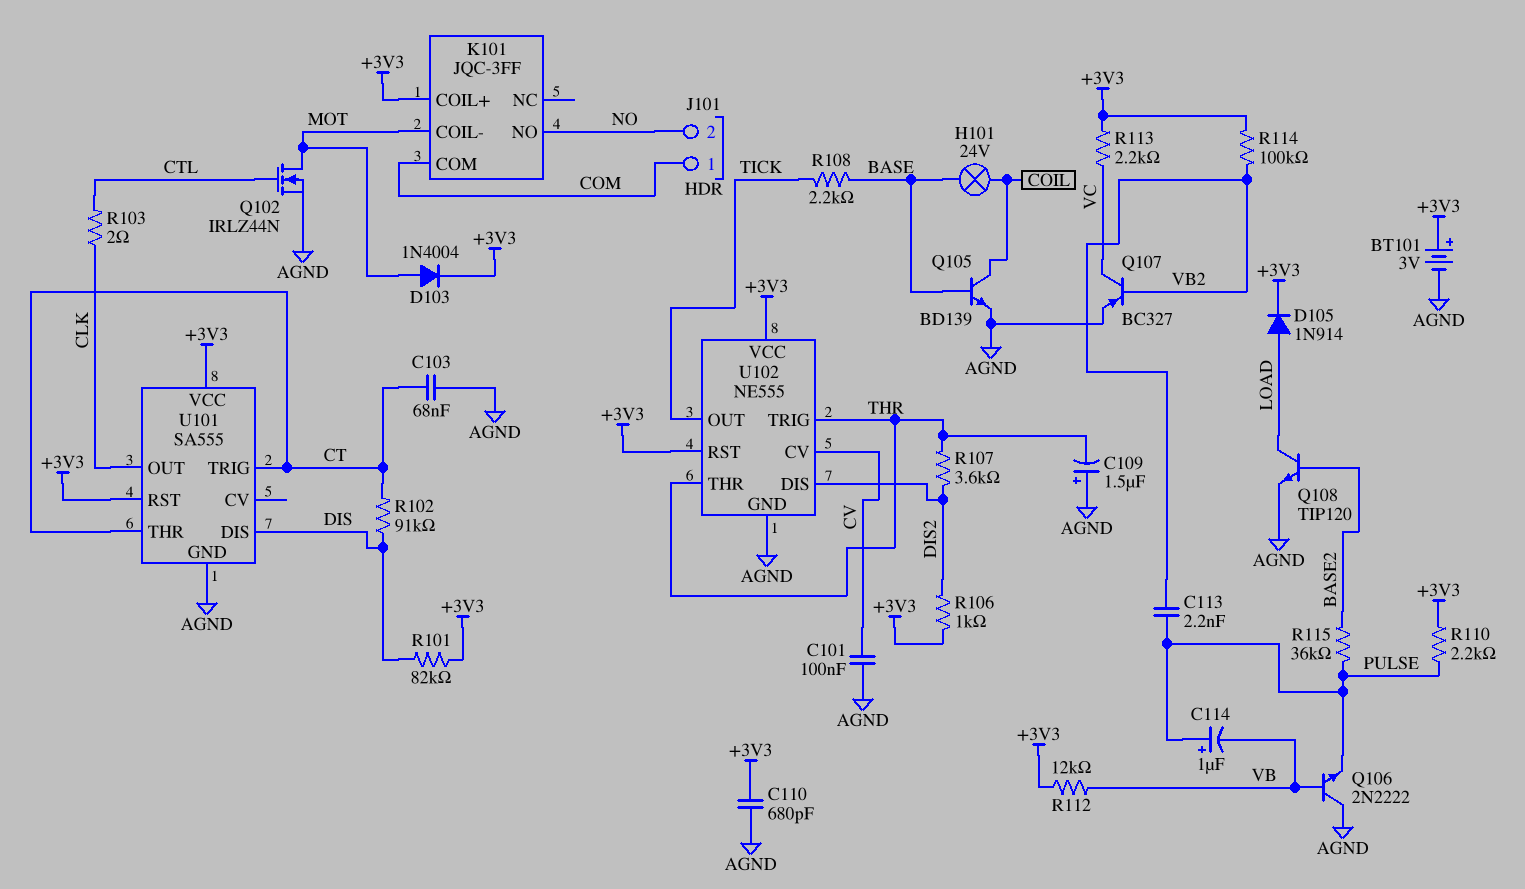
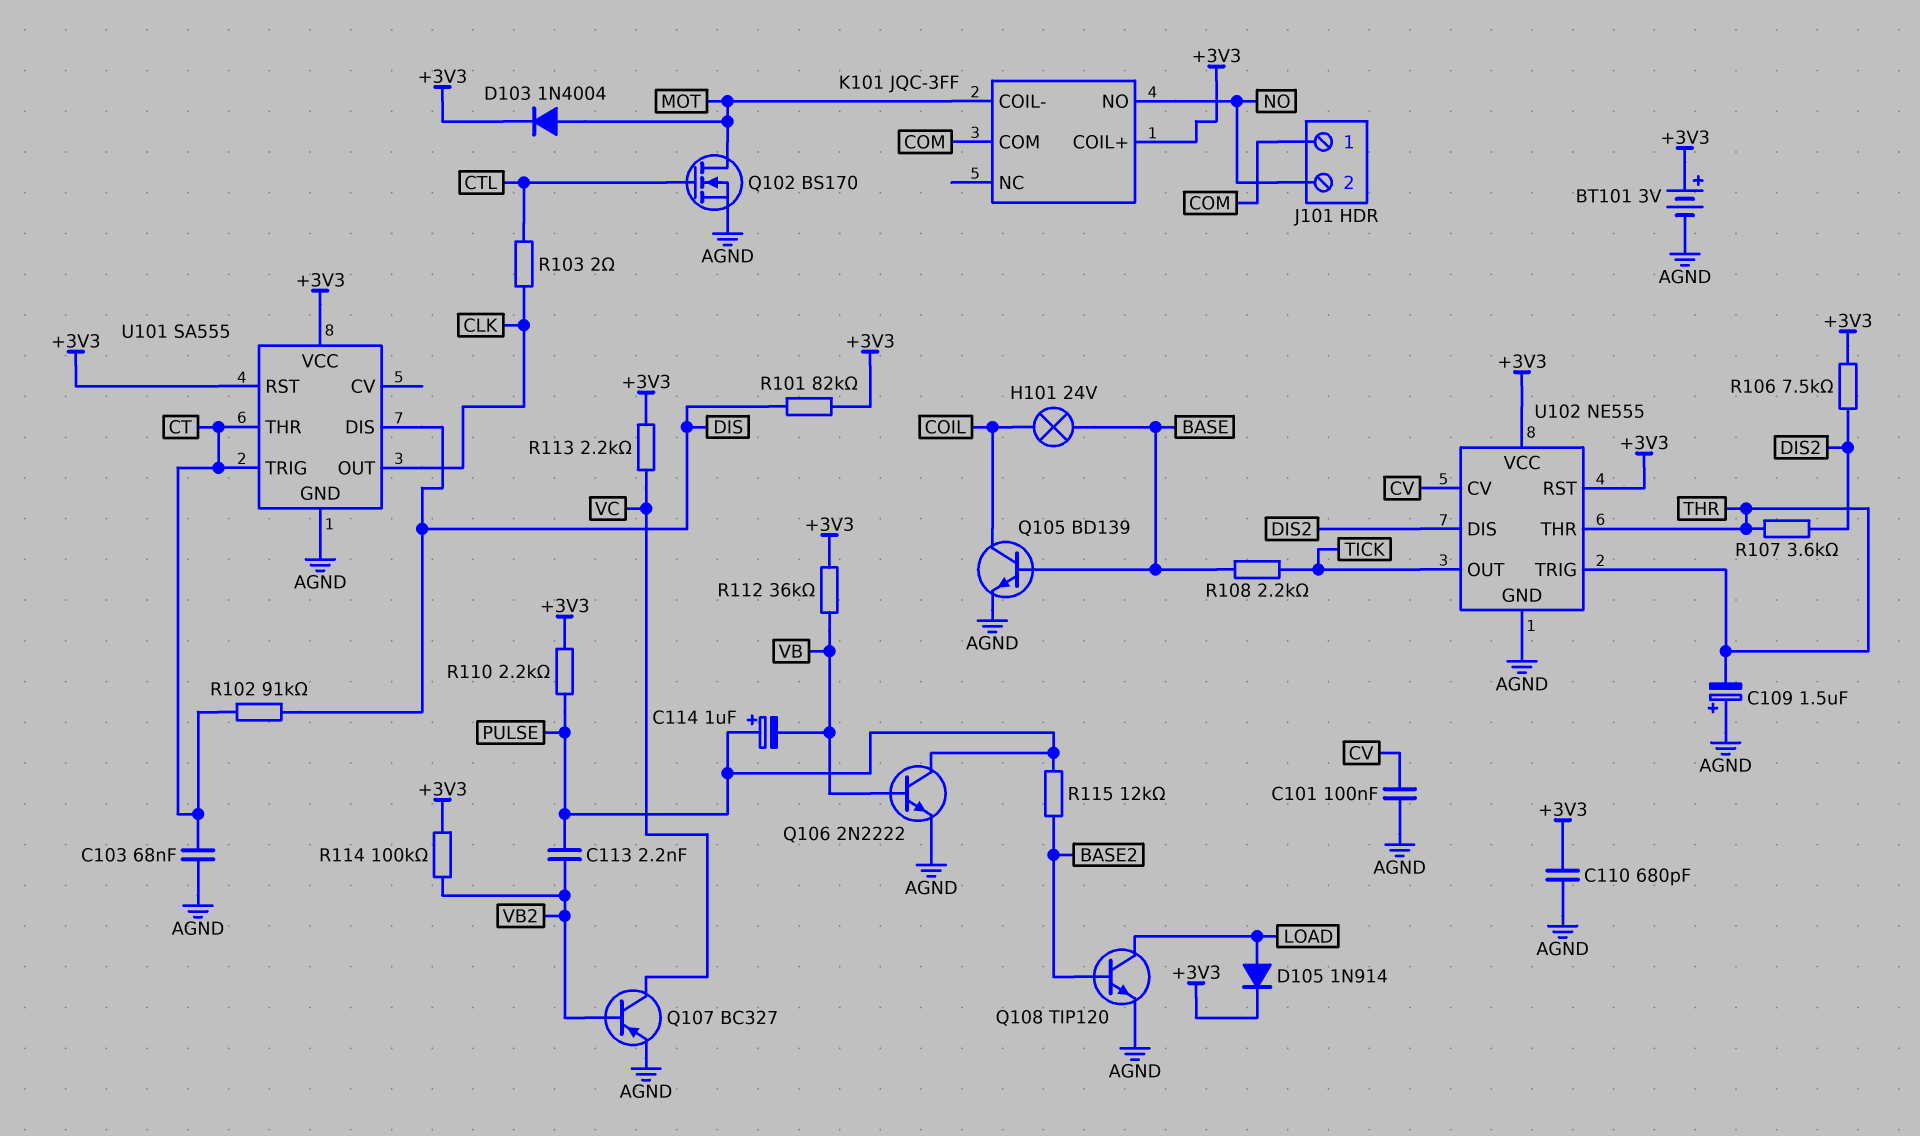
Q102: NMOS IRLZ44N (G CTL, D MOT, S AGND) -> NMOS BS170 (G CTL, D MOT, S AGND)
Q106: NPN 2N2222 (B VB, C AGND, E PULSE) -> NPN 2N2222 (B VB, C PULSE, E AGND)
R106: 1k (+3V3, DIS2) -> 7.5k (+3V3, DIS2)
R112: 12k (+3V3, VB) -> 36k (+3V3, VB)
R115: 36k (BASE2, PULSE) -> 12k (BASE2, PULSE)

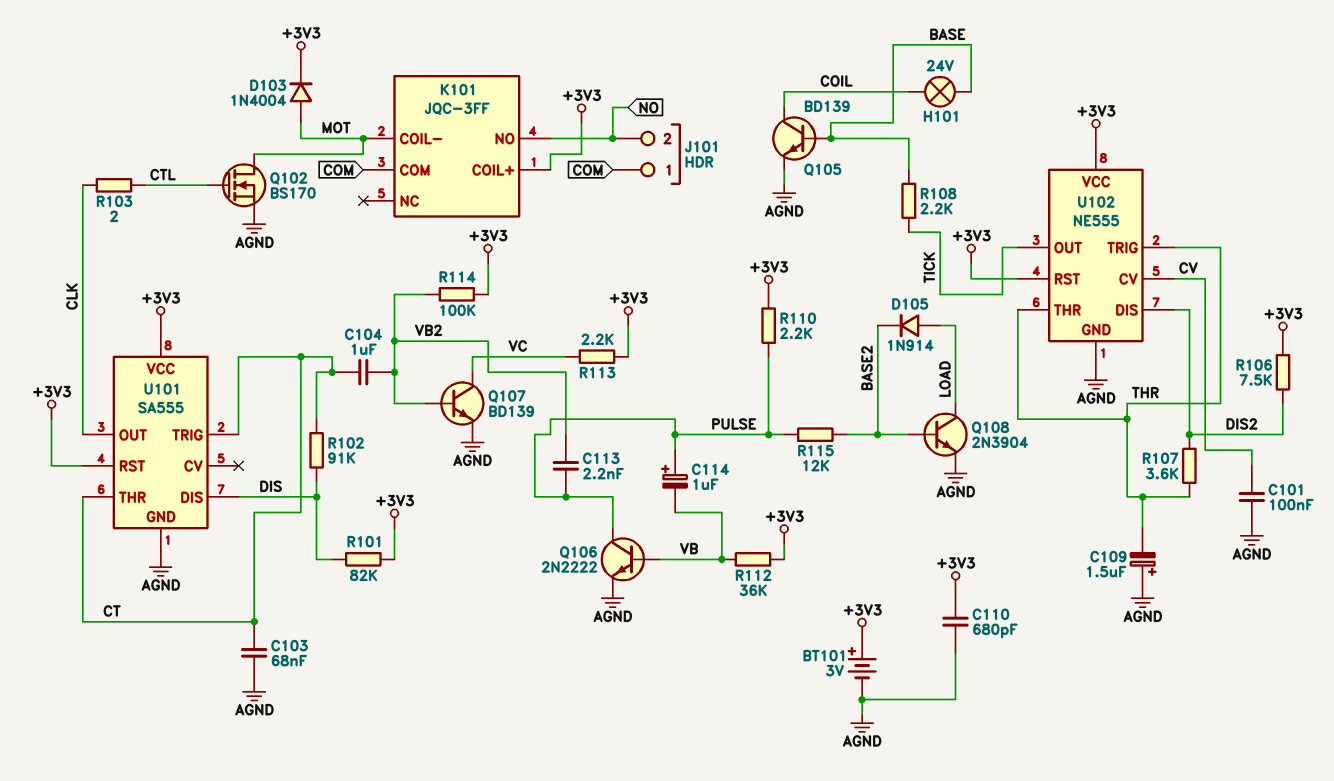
C104: none -> 1uF (CT, VB2)
D105: diode 1N914 (A LOAD, K +3V3) -> diode 1N914 (A LOAD, K BASE2)
Q107: PNP BC327 (B VB2, C VC, E AGND) -> NPN BD139 (B VB2, C VC, E AGND)
Q108: NPN TIP120 (B BASE2, C LOAD, E AGND) -> NPN 2N3904 (B BASE2, C LOAD, E AGND)

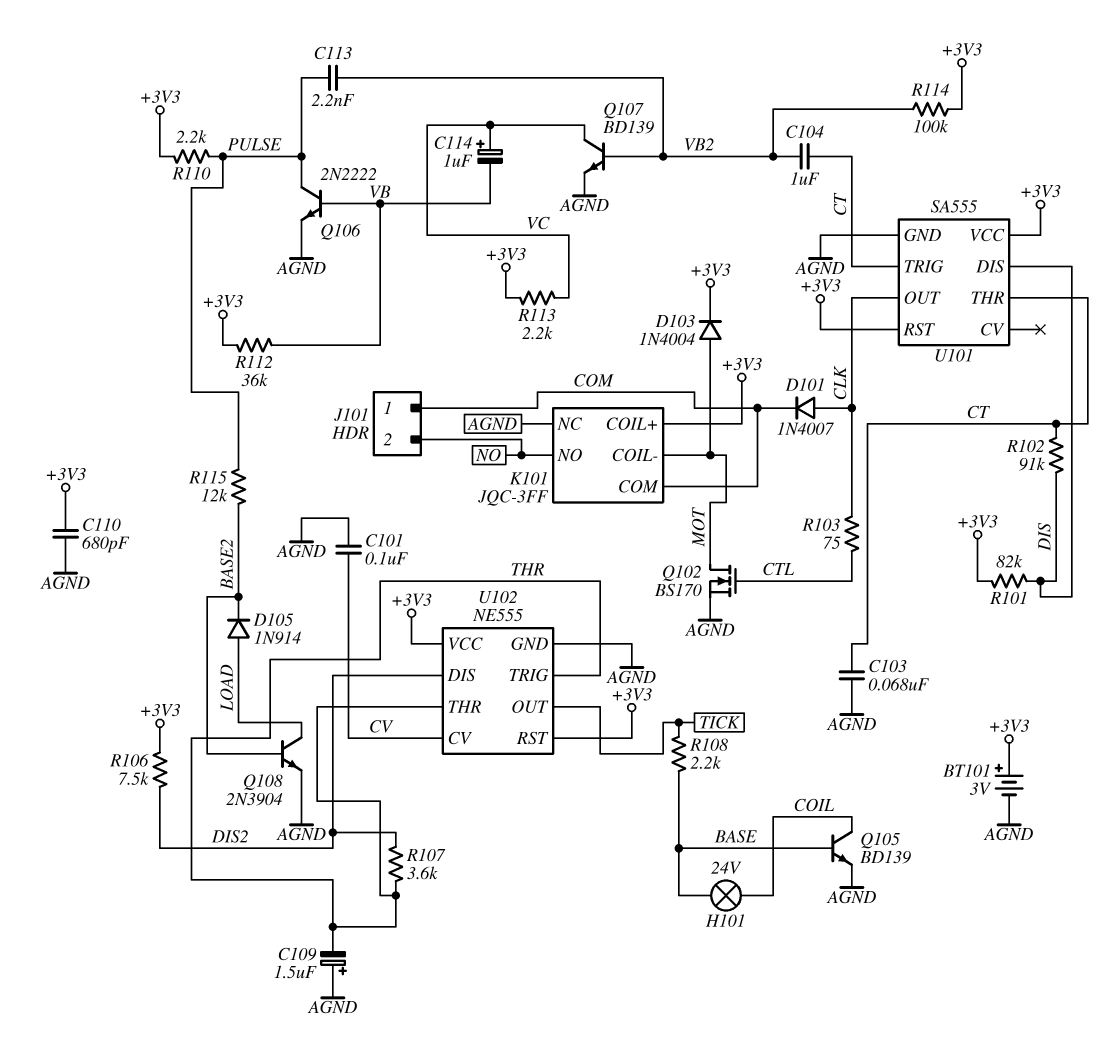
C114: 1uF (plus PULSE, minus VB) -> 1uF (plus VC, minus VB)
D101: none -> diode 1N4007 (A CLK, K COM)
K101 pin NC: none -> AGND
R103: 2 (CLK, CTL) -> 75 (CLK, CTL)

